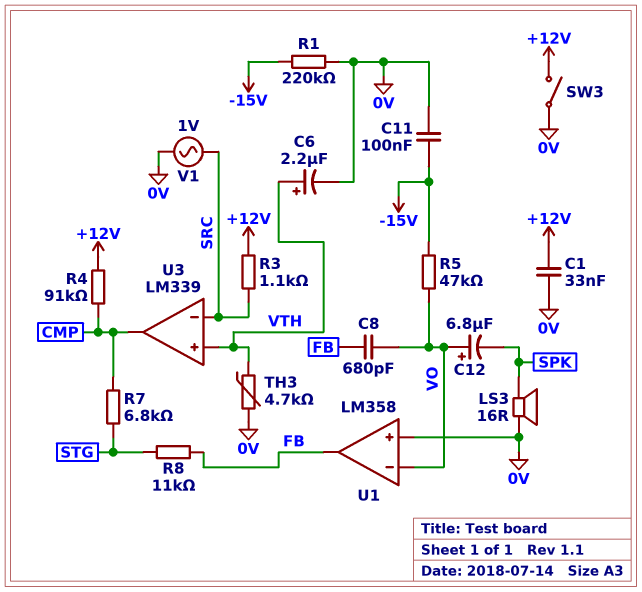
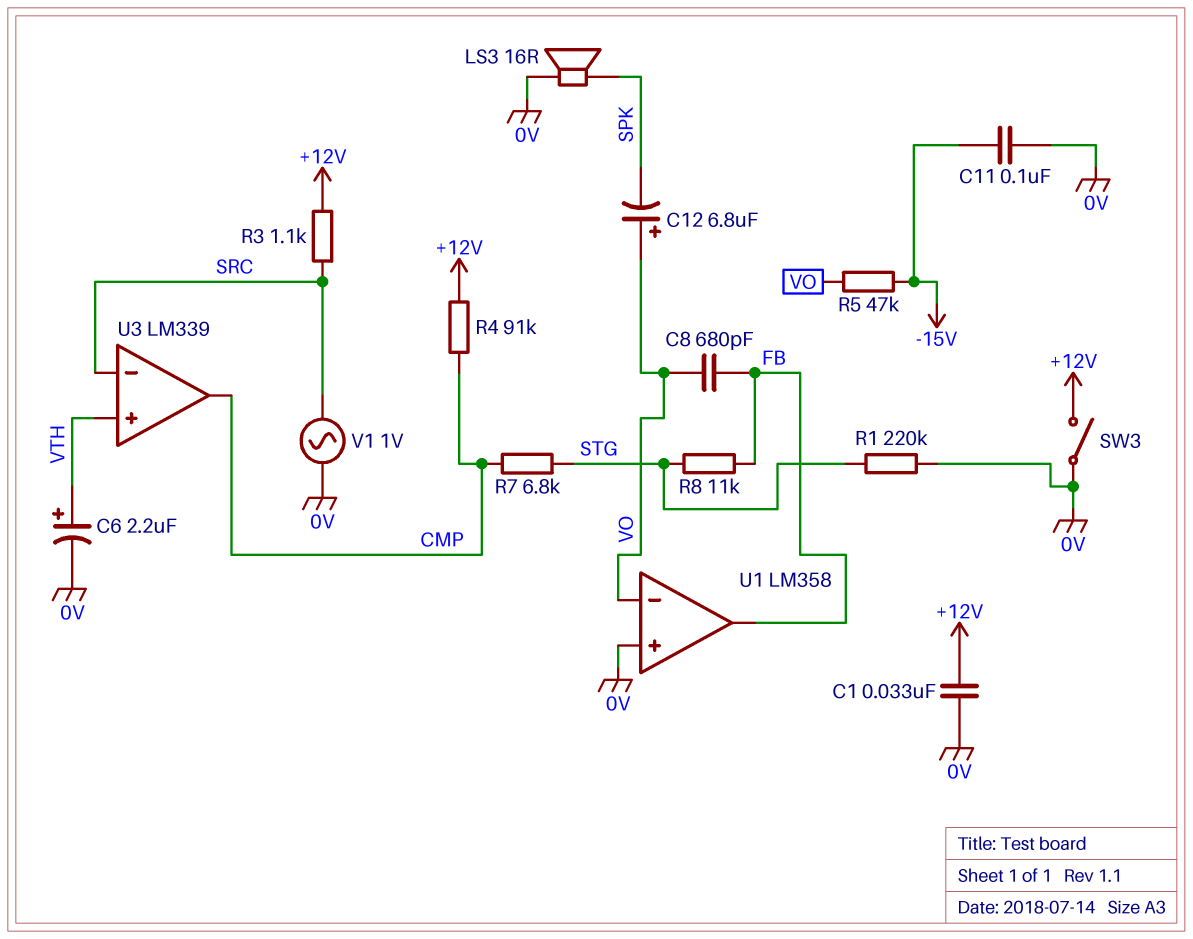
R1: 220k (-15V, 0V) -> 220k (0V, STG)
TH3: 4.7k (0V, VTH) -> none

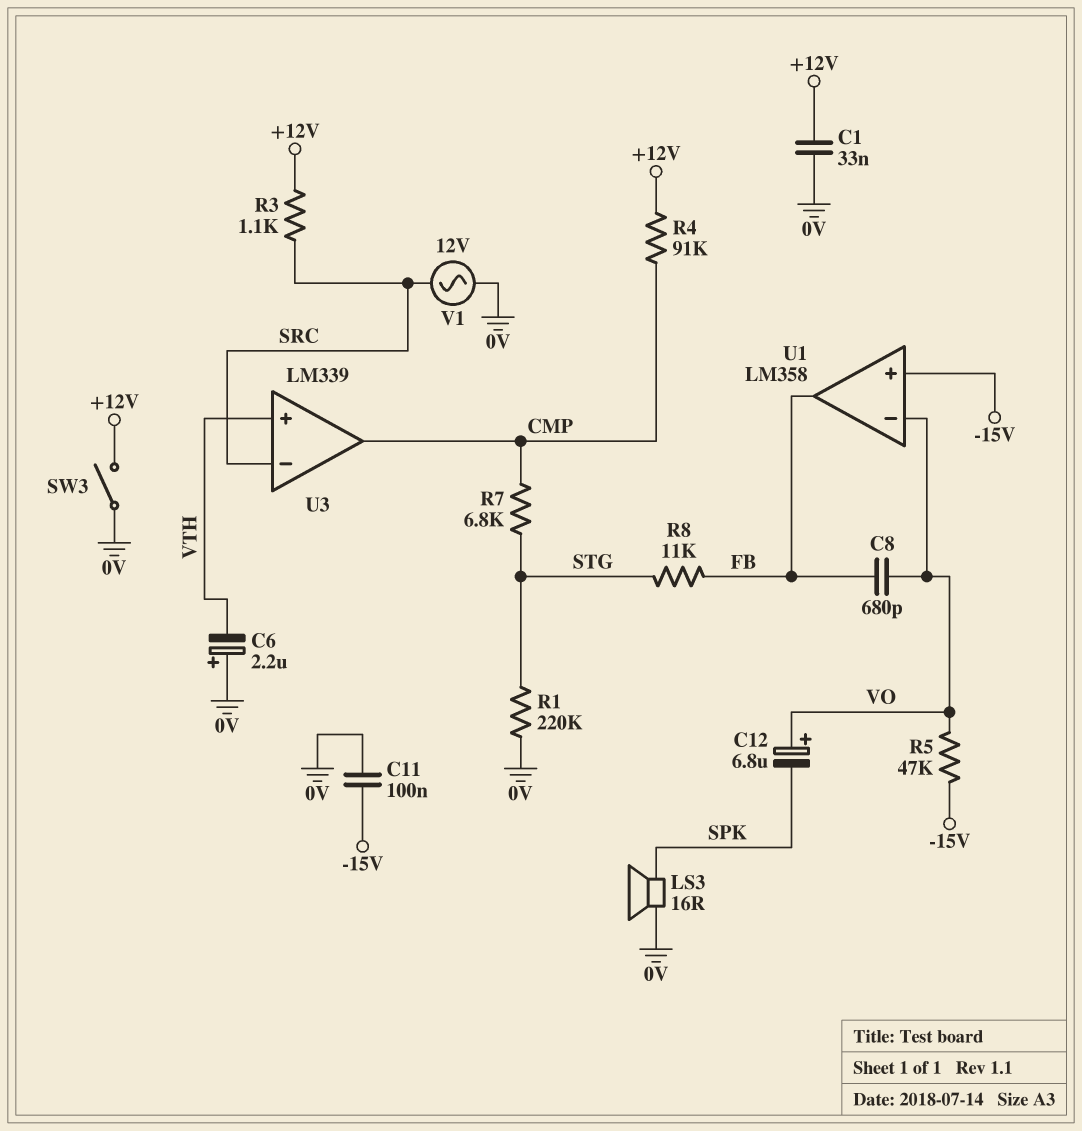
C6: 2.2uF (plus VTH, minus 0V) -> 2.2uF (plus 0V, minus VTH)
U1 pin in+: 0V -> -15V
V1: AC 1V (0V, SRC) -> AC 12V (0V, SRC)

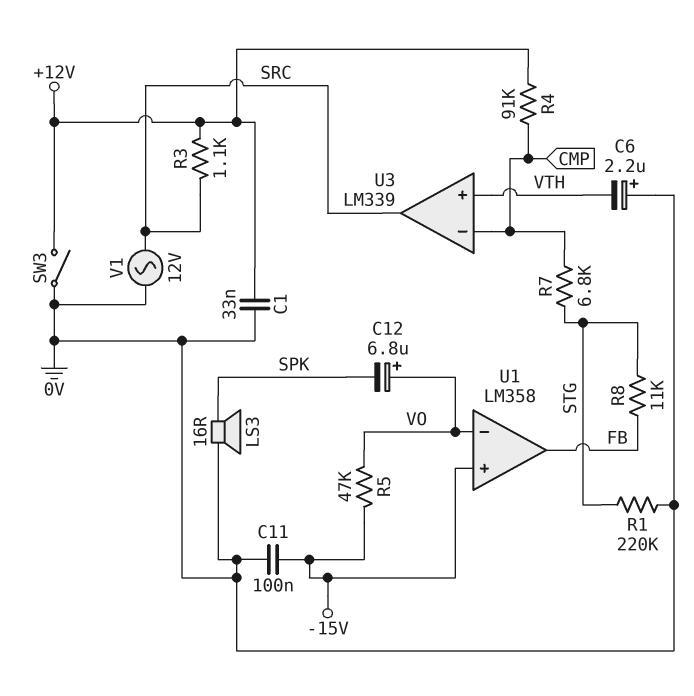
C8: 680pF (FB, VO) -> none
U3 pin in-: SRC -> CMP
U3 pin out: CMP -> SRC

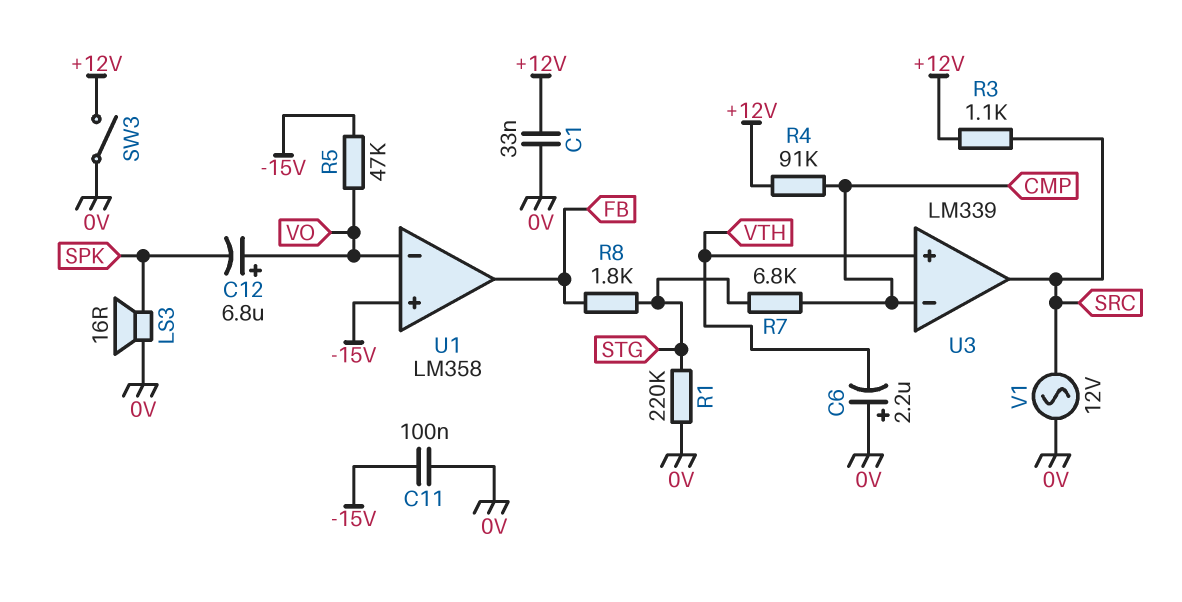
R8: 11k (FB, STG) -> 1.8k (FB, STG)

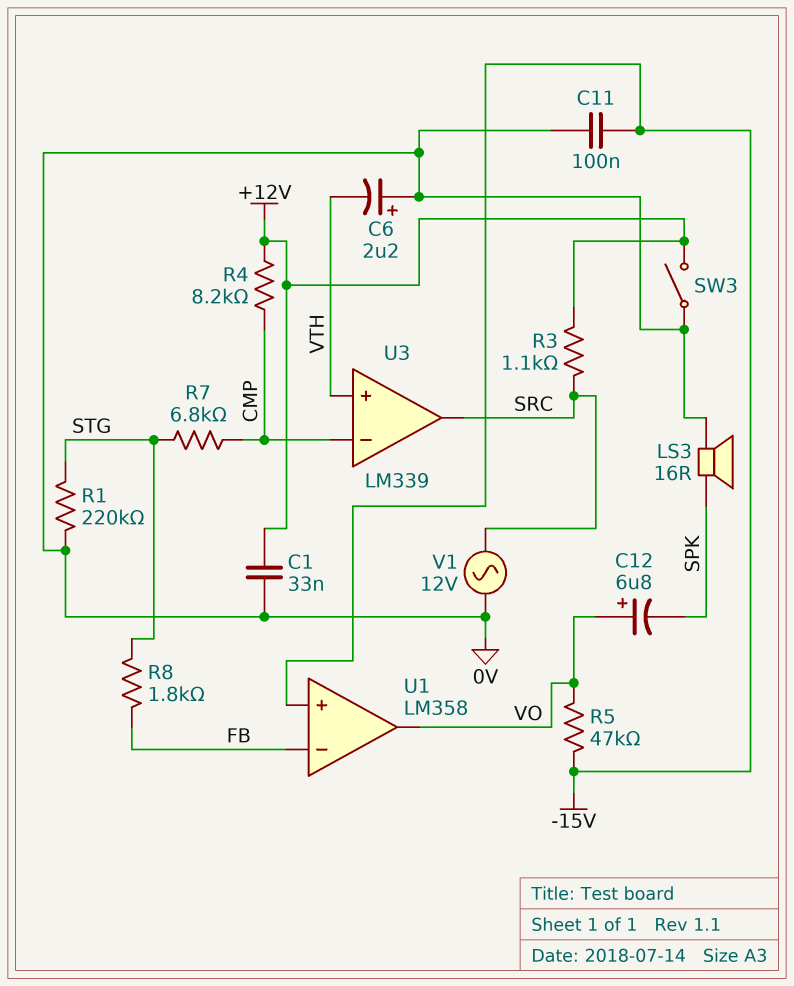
R4: 91k (+12V, CMP) -> 8.2k (+12V, CMP)
U1 pin in-: VO -> FB
U1 pin out: FB -> VO

